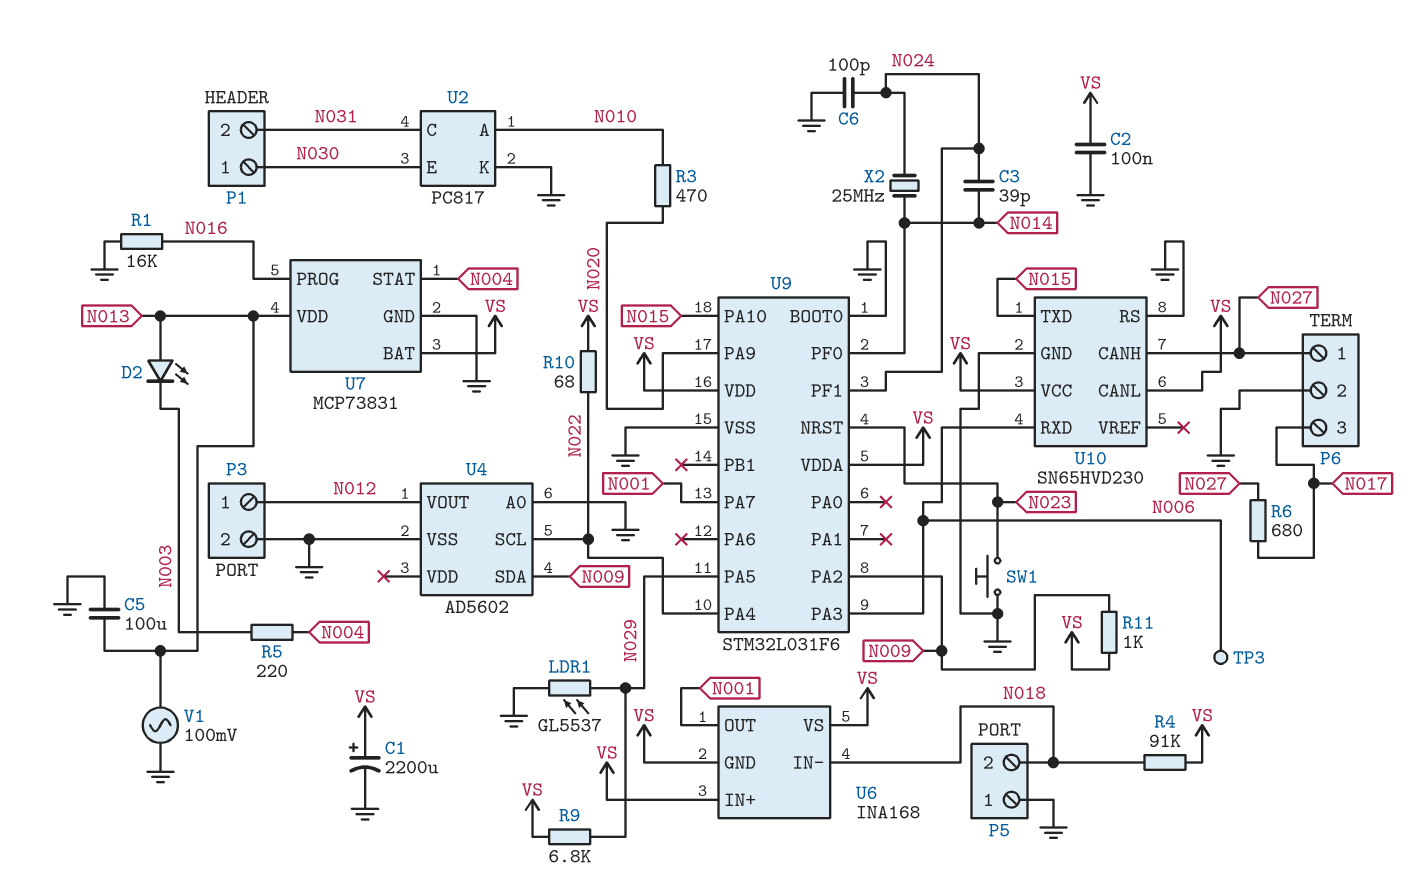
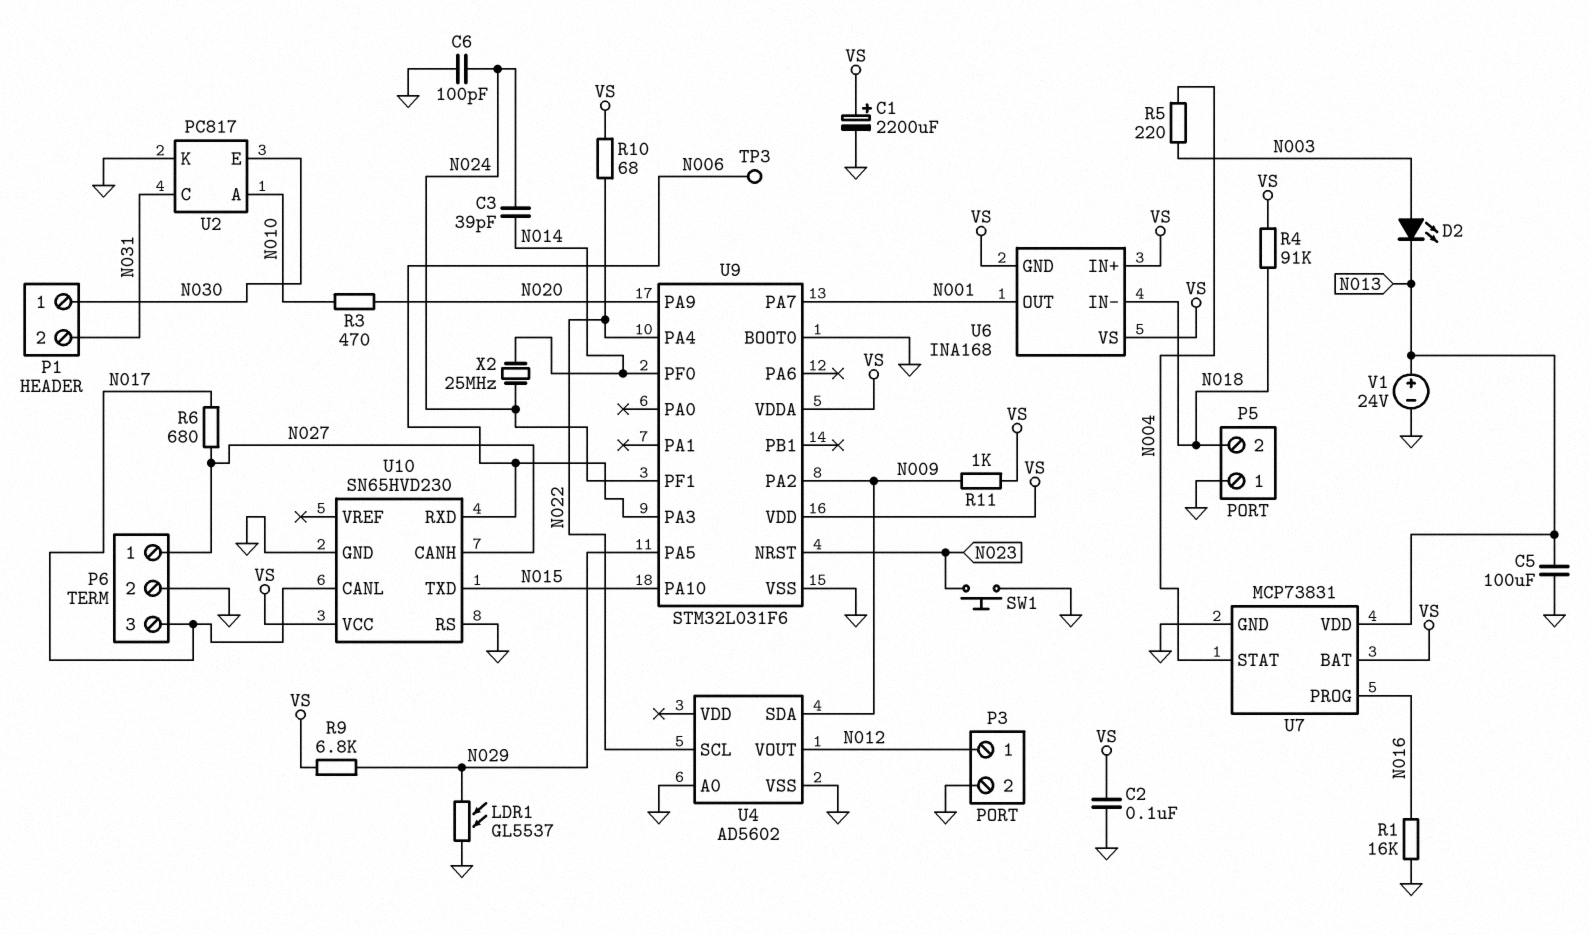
D2: LED (A N013, K N003) -> LED (A N003, K N013)
U10 pin CANL: VS -> N017
V1: AC 100mV (GND, N013) -> 24V (plus N013, minus GND)

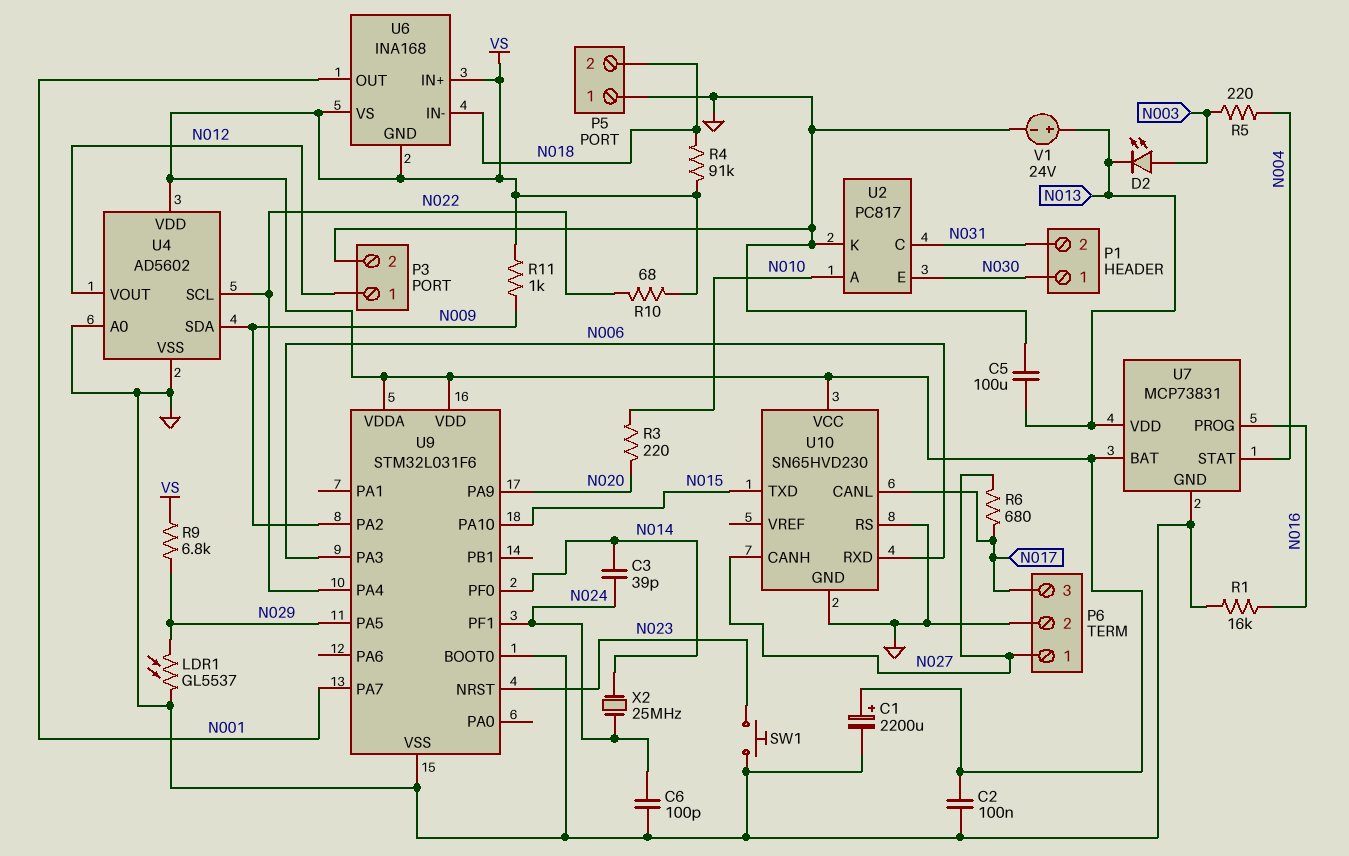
R3: 470 (N010, N020) -> 220 (N010, N020)
TP3: test point (N006) -> none
U4 pin VDD: none -> VS

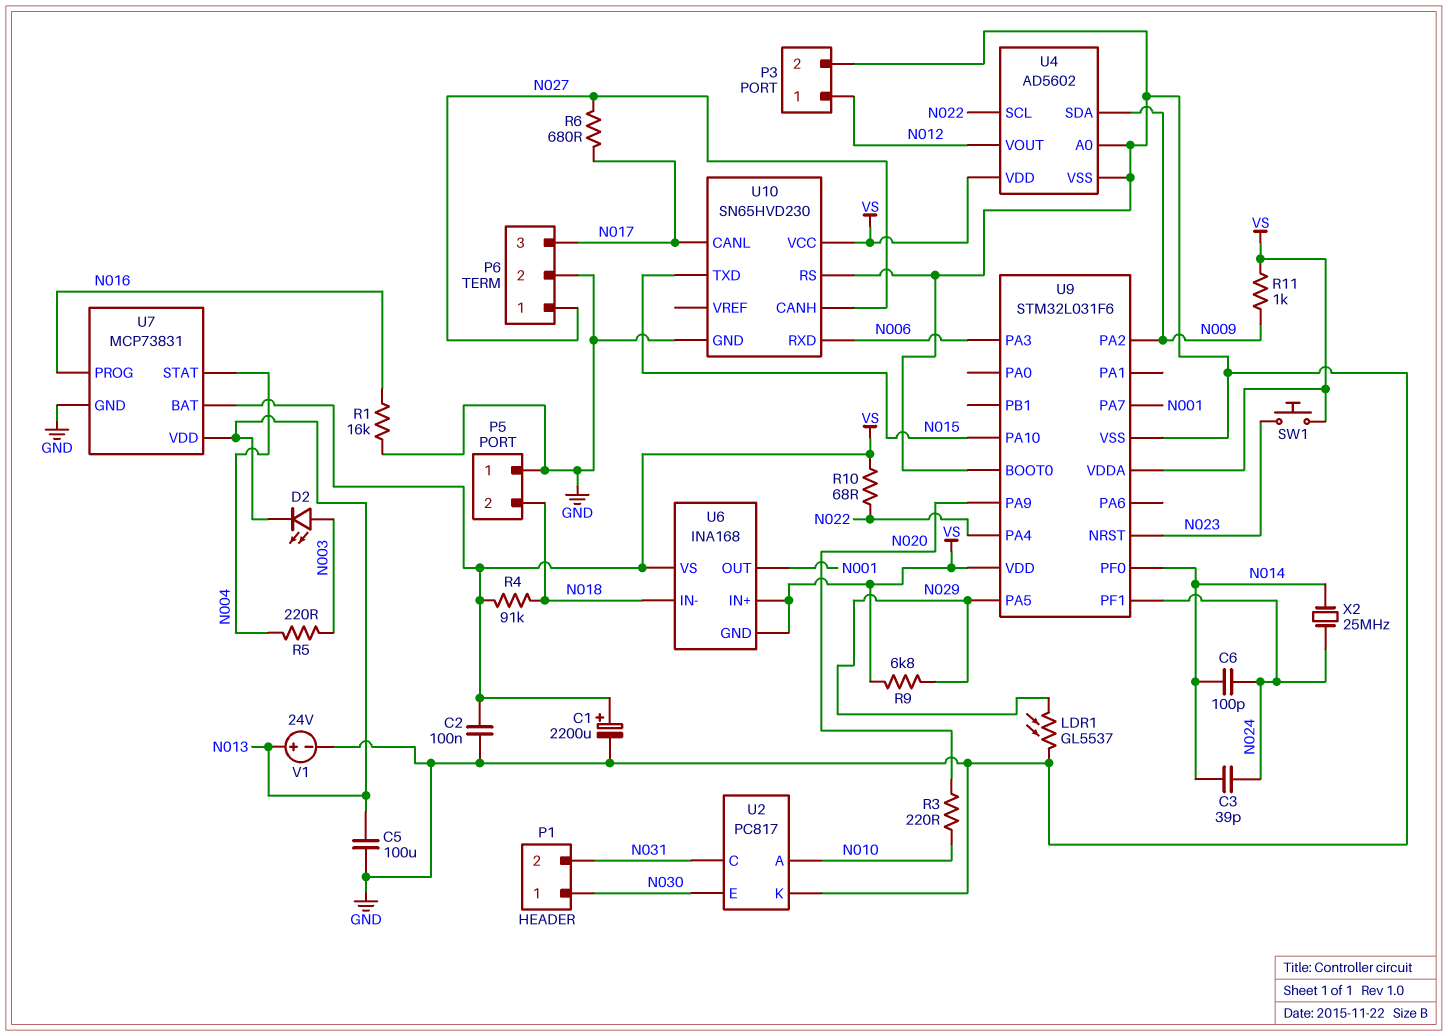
C6: 100pF (GND, N024) -> 100pF (N014, N024)
SW1: button (GND, N023) -> button (N023, VS)

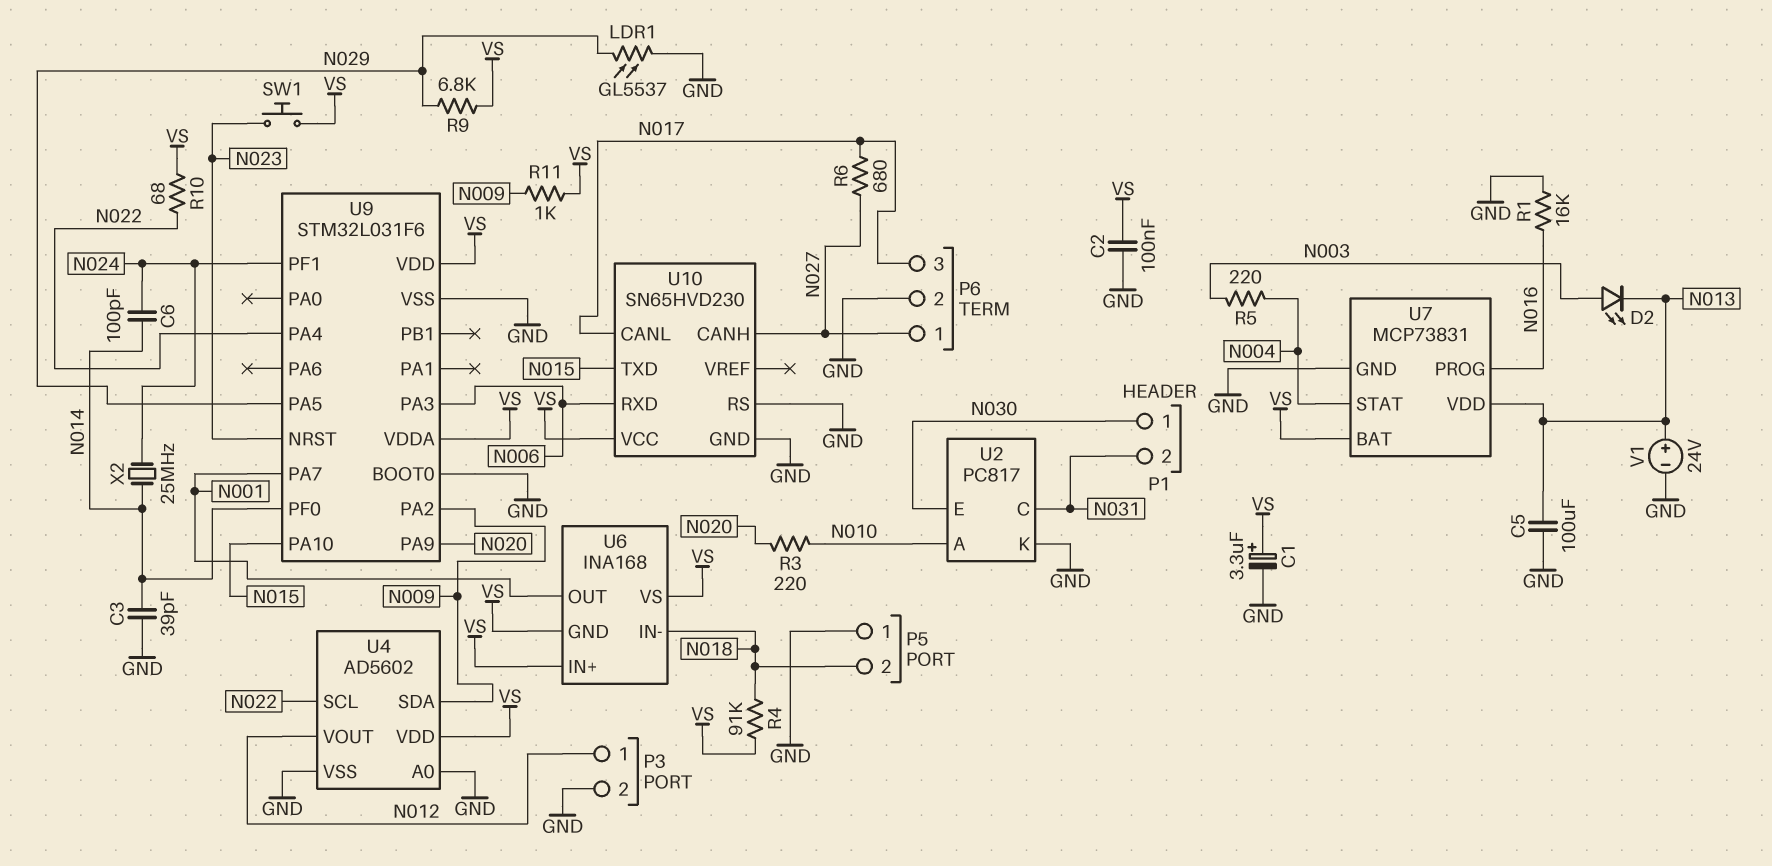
C1: 2200uF (plus VS, minus GND) -> 3.3uF (plus VS, minus GND)
C3: 39pF (N014, N024) -> 39pF (GND, N014)

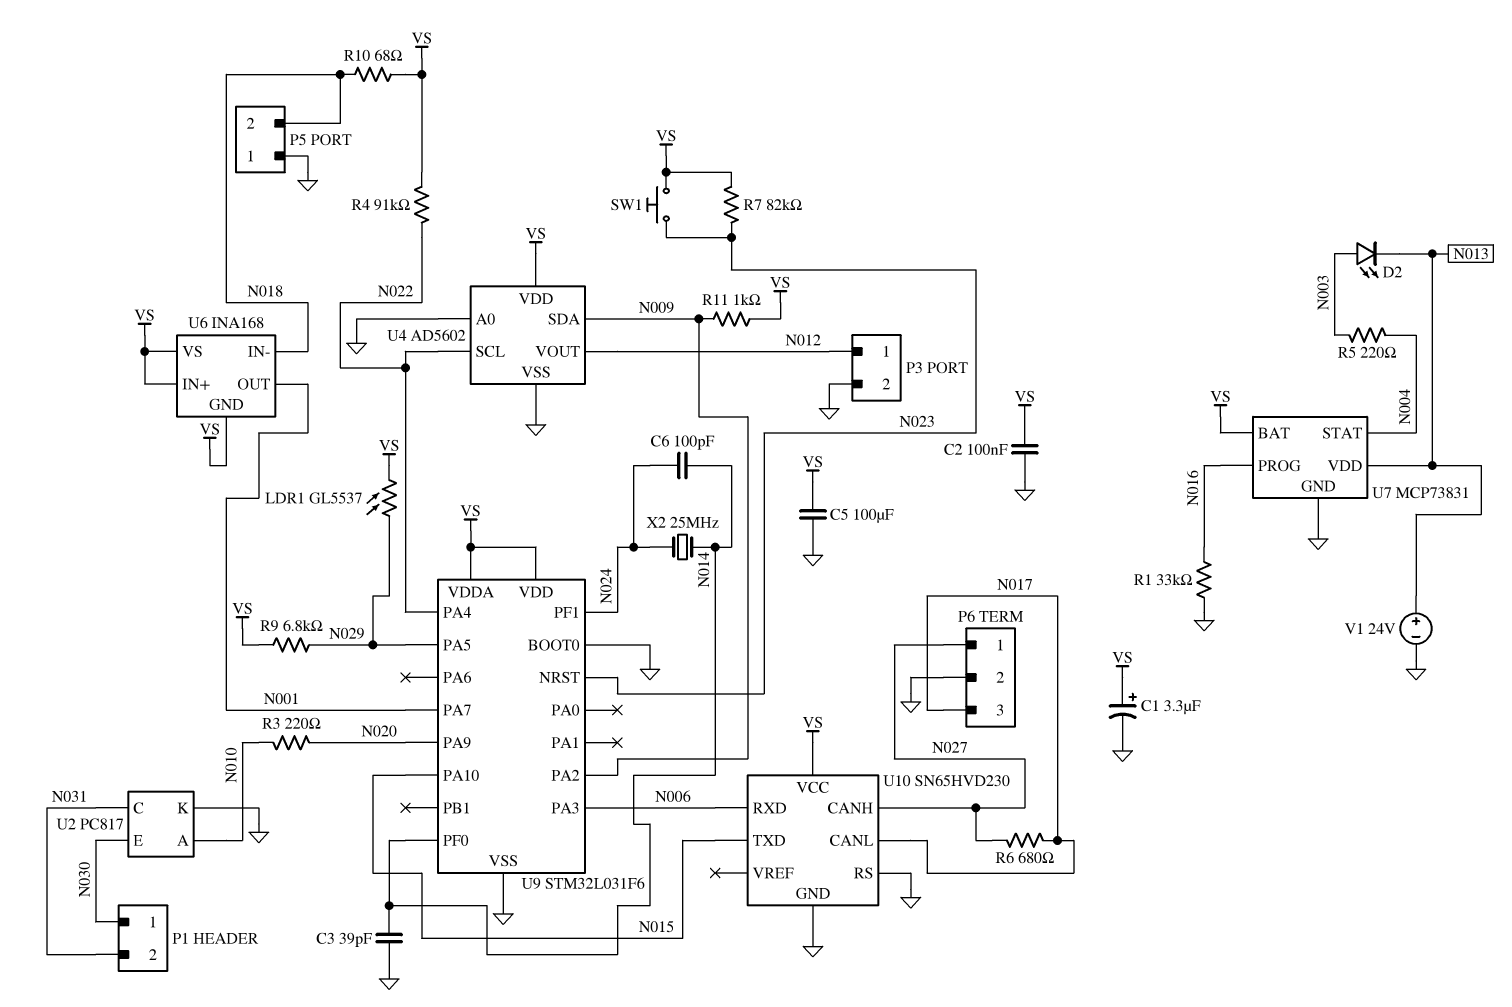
C5: 100uF (GND, N013) -> 100uF (GND, VS)
LDR1: GL5537 (GND, N029) -> GL5537 (N029, VS)
R1: 16k (GND, N016) -> 33k (GND, N016)
R4: 91k (N018, VS) -> 91k (N022, VS)
R7: none -> 82k (N023, VS)
R10: 68 (N022, VS) -> 68 (N018, VS)

